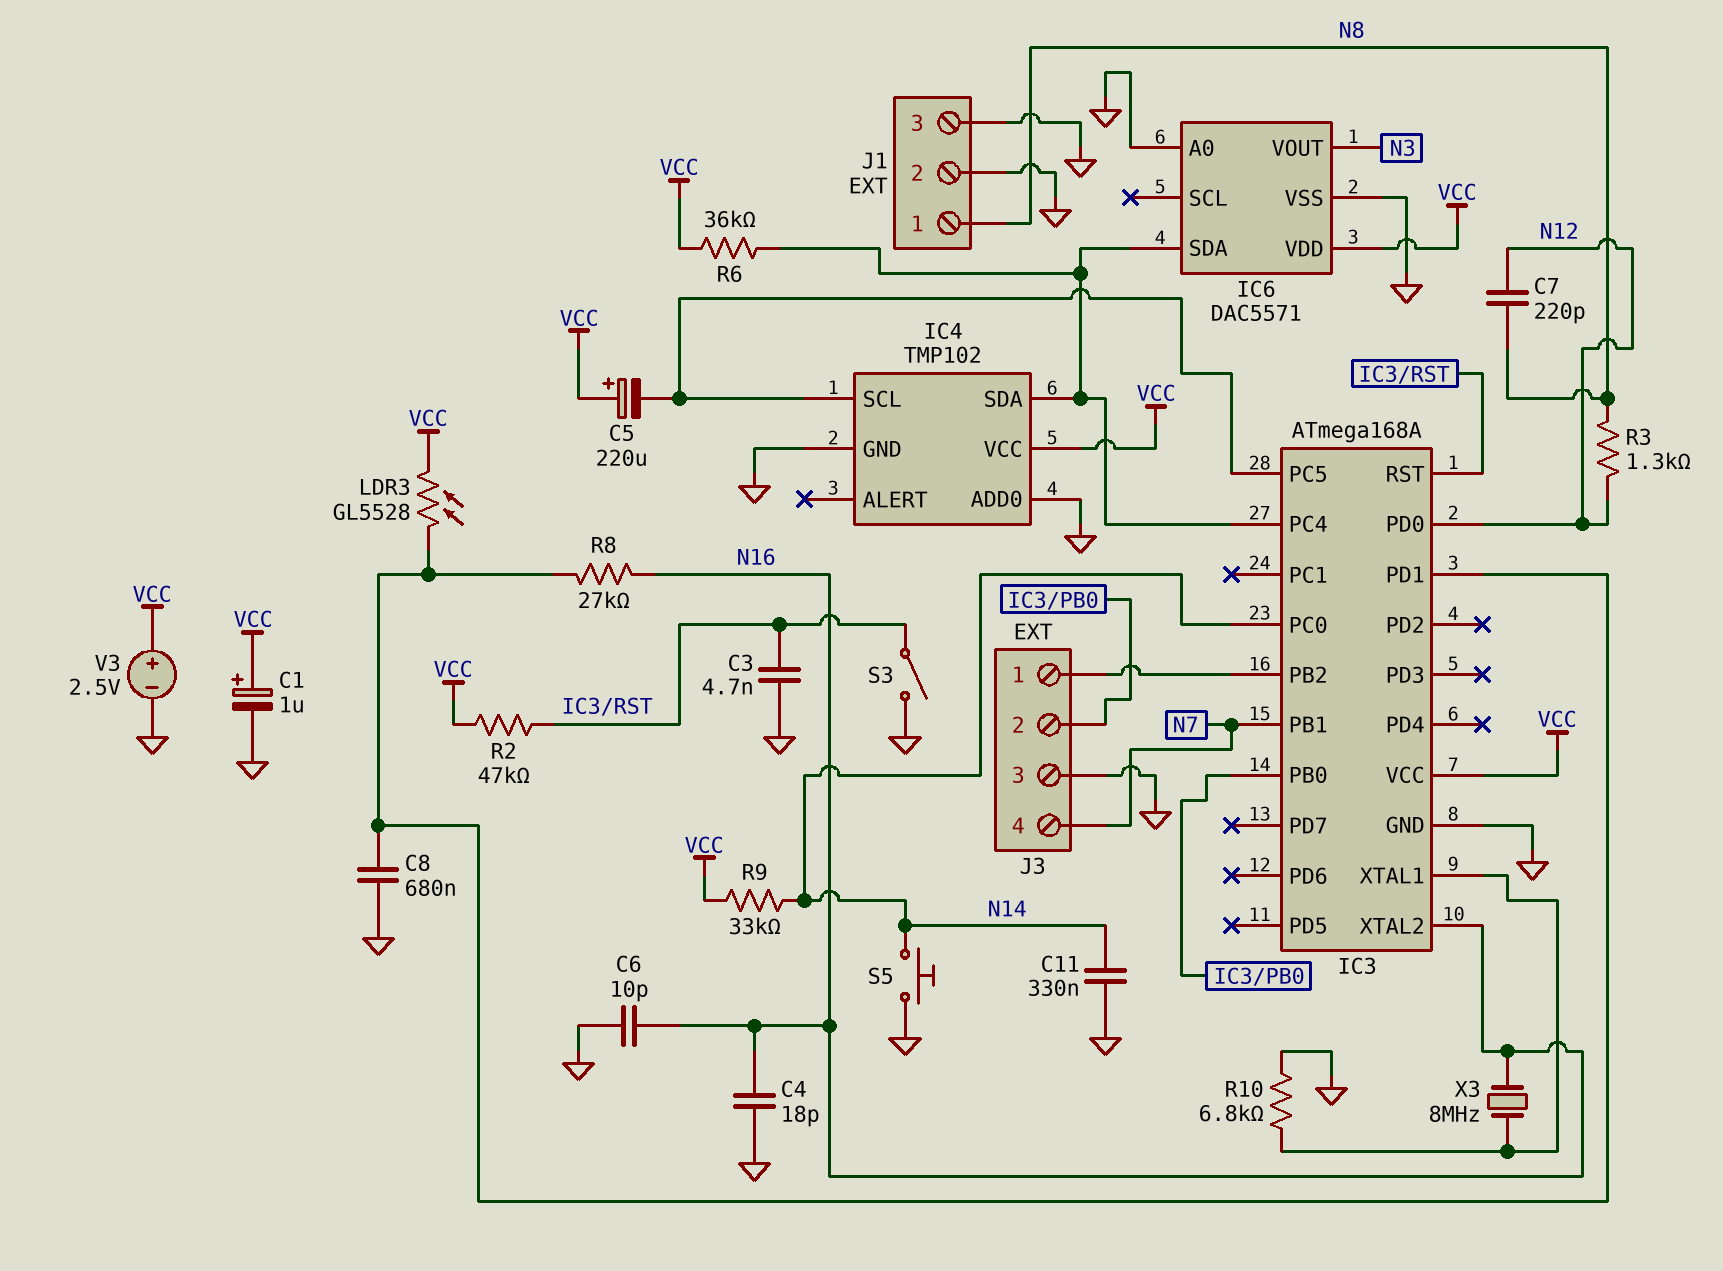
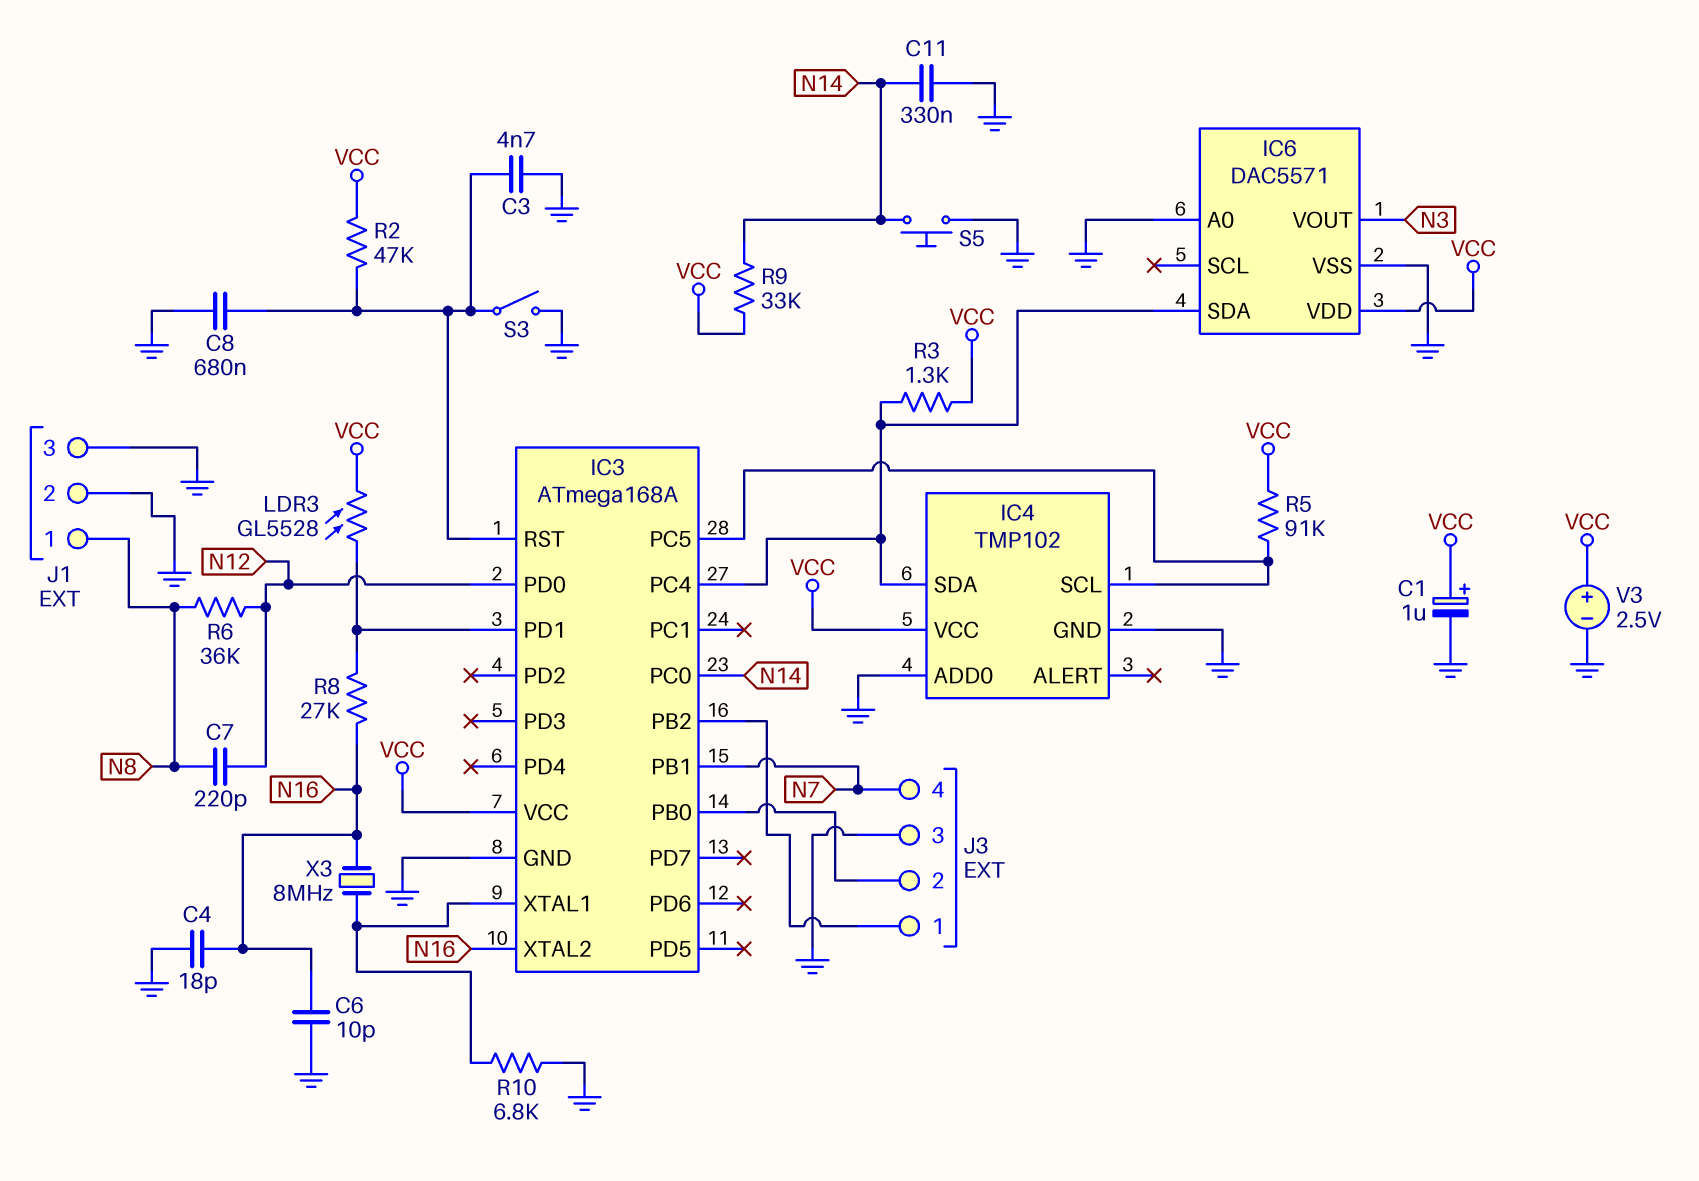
C5: 220uF (plus VCC, minus IC3/PC5) -> none
C8: 680nF (GND, IC3/PD1) -> 680nF (GND, IC3/RST)
R3: 1.3k (N8, N12) -> 1.3k (IC3/PC4, VCC)
R5: none -> 91k (IC3/PC5, VCC)
R6: 36k (IC3/PC4, VCC) -> 36k (N8, N12)

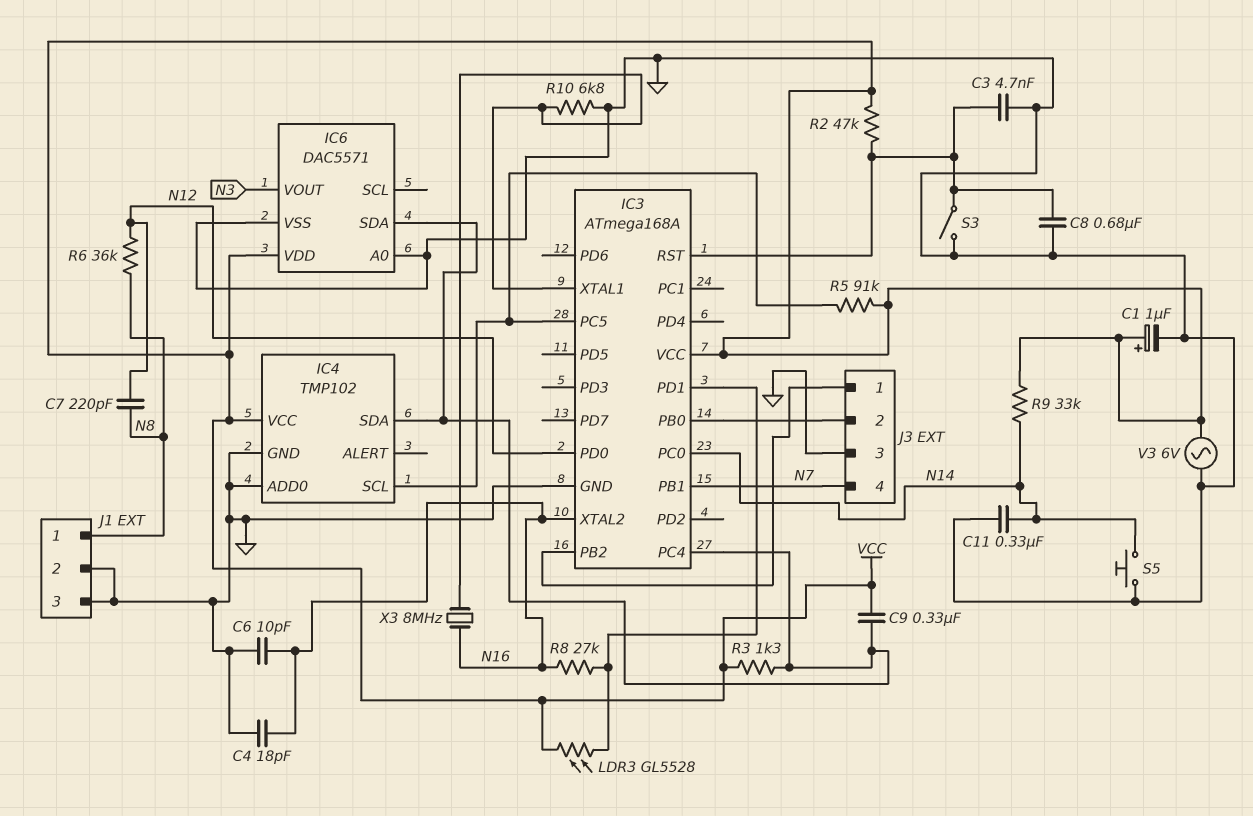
C9: none -> 330nF (IC3/PC4, VCC)
V3: 2.5V (plus VCC, minus GND) -> AC 6V (GND, VCC)

